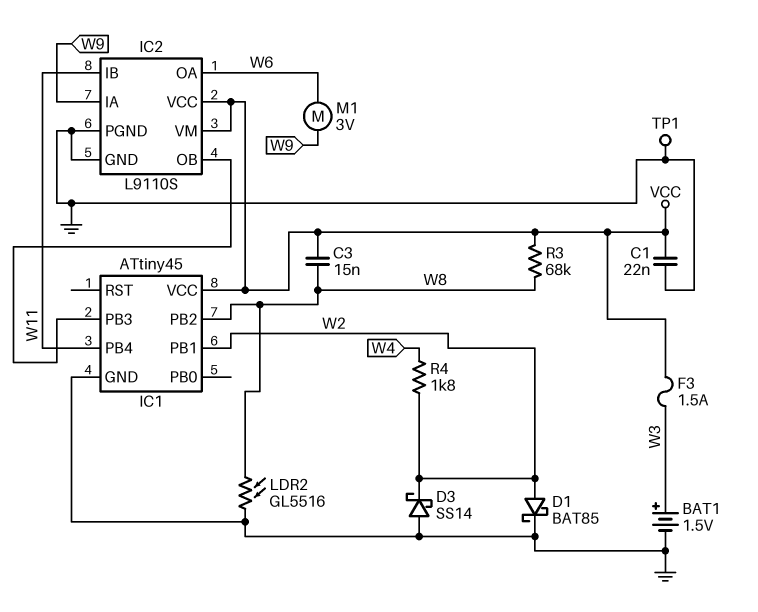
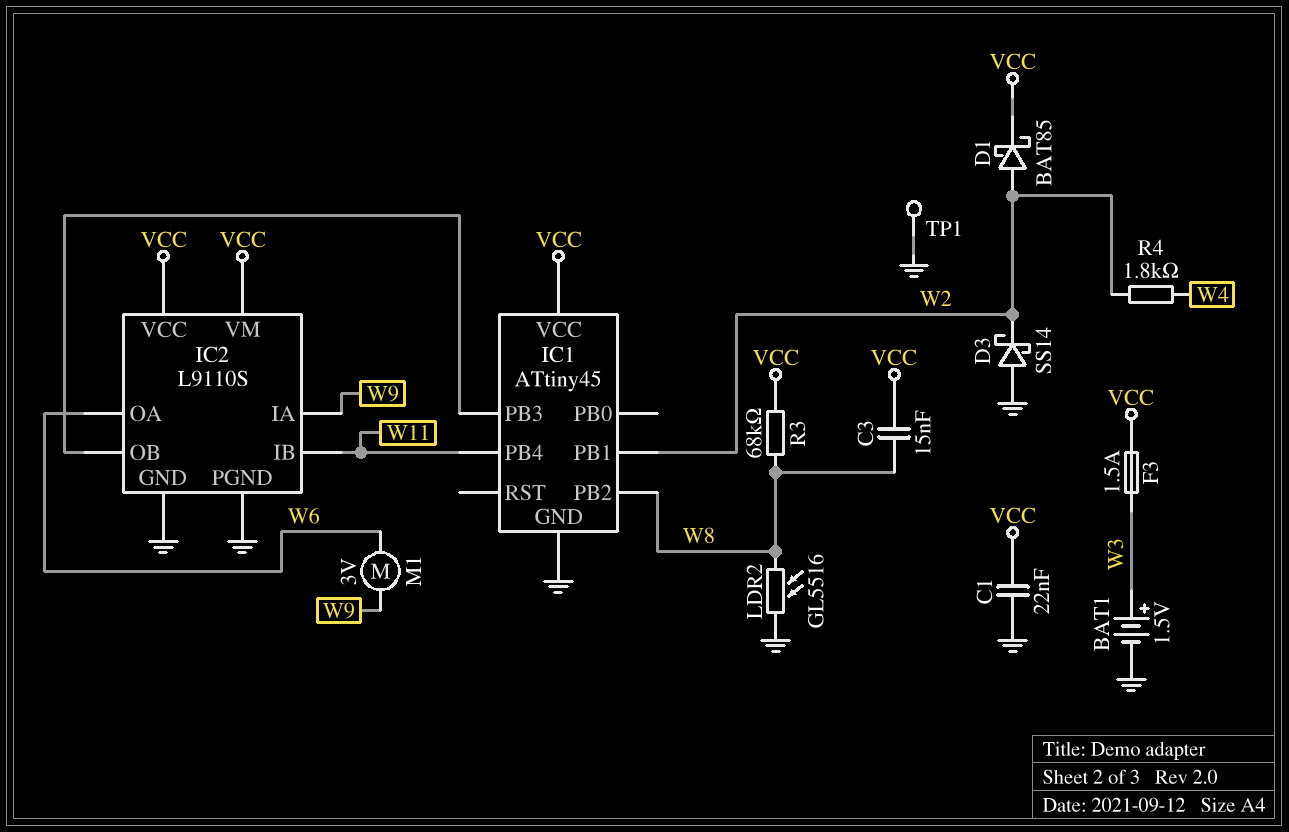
D1: schottky BAT85 (A W2, K GND) -> schottky BAT85 (A W2, K VCC)

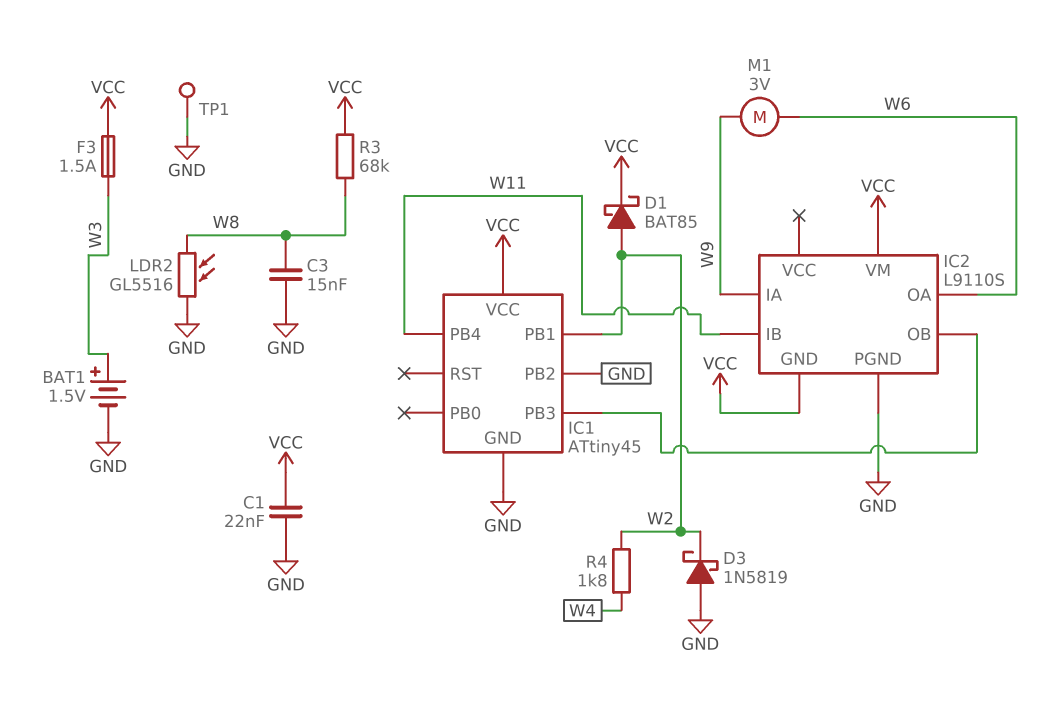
C3: 15nF (VCC, W8) -> 15nF (GND, W8)
D3: schottky SS14 (A GND, K W2) -> schottky 1N5819 (A GND, K W2)
IC1 pin PB2: W8 -> GND
IC2 pin GND: GND -> VCC
IC2 pin VCC: VCC -> none

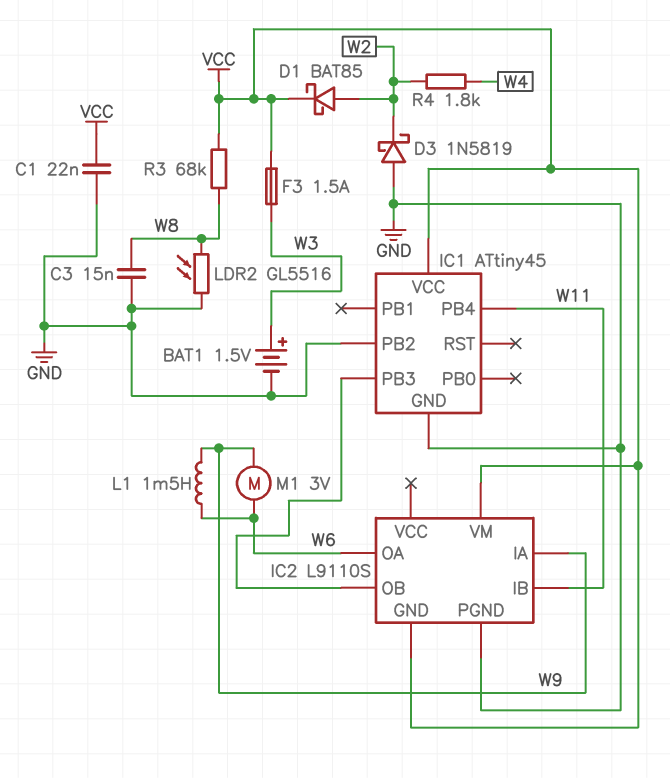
IC1 pin PB1: W2 -> none
L1: none -> 1.5mH (W6, W9)
TP1: test point (GND) -> none

